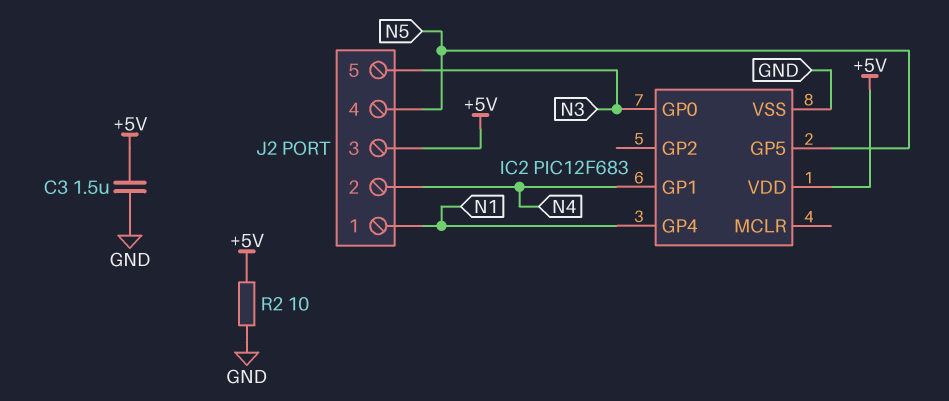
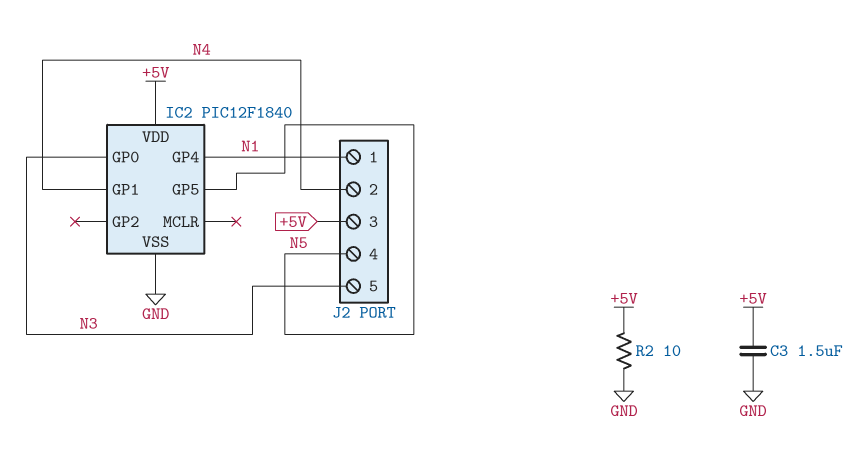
IC2: PIC12F683 -> PIC12F1840

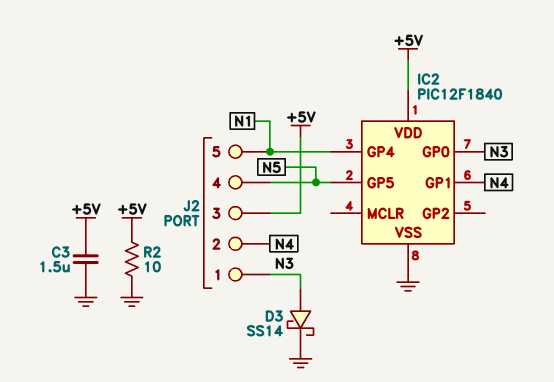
D3: none -> schottky SS14 (A N3, K GND)
J2 pin 1: N1 -> N3
J2 pin 5: N3 -> N1

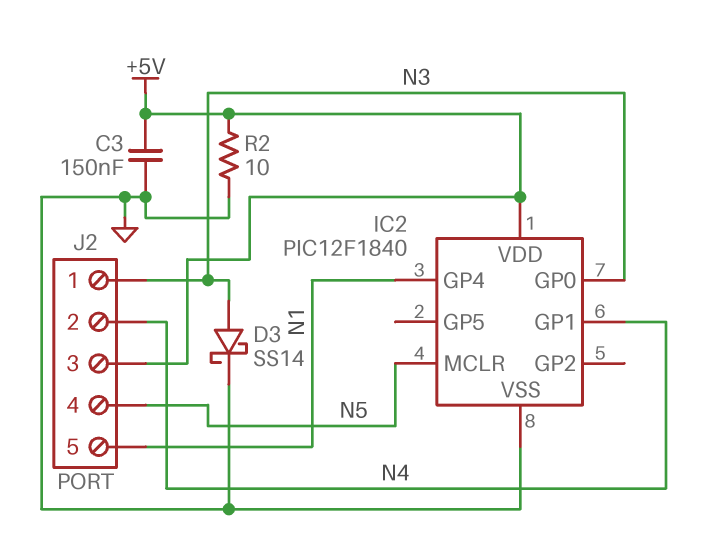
C3: 1.5uF (+5V, GND) -> 150nF (+5V, GND)
IC2 pin GP5: N5 -> none
IC2 pin MCLR: none -> N5

